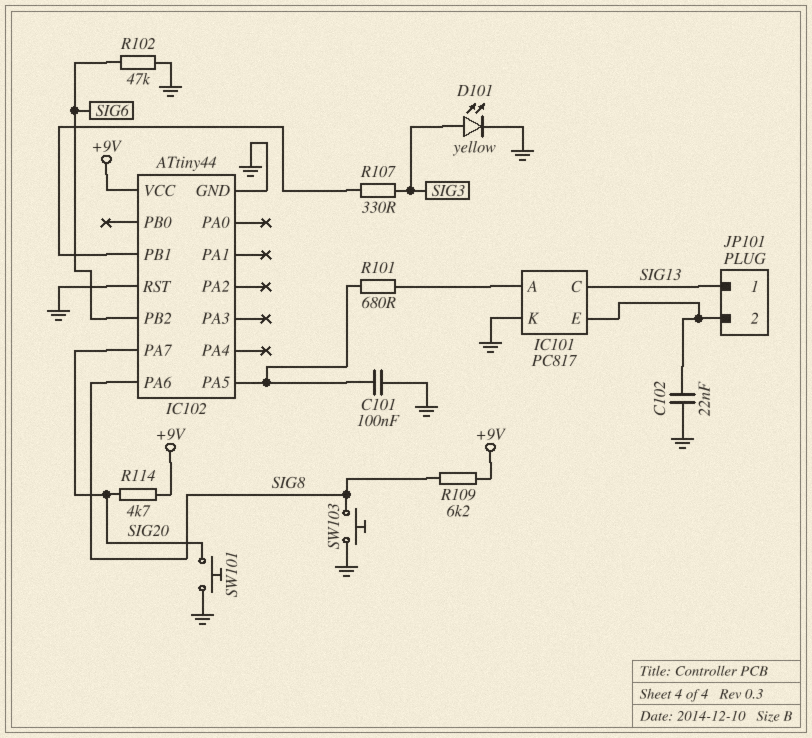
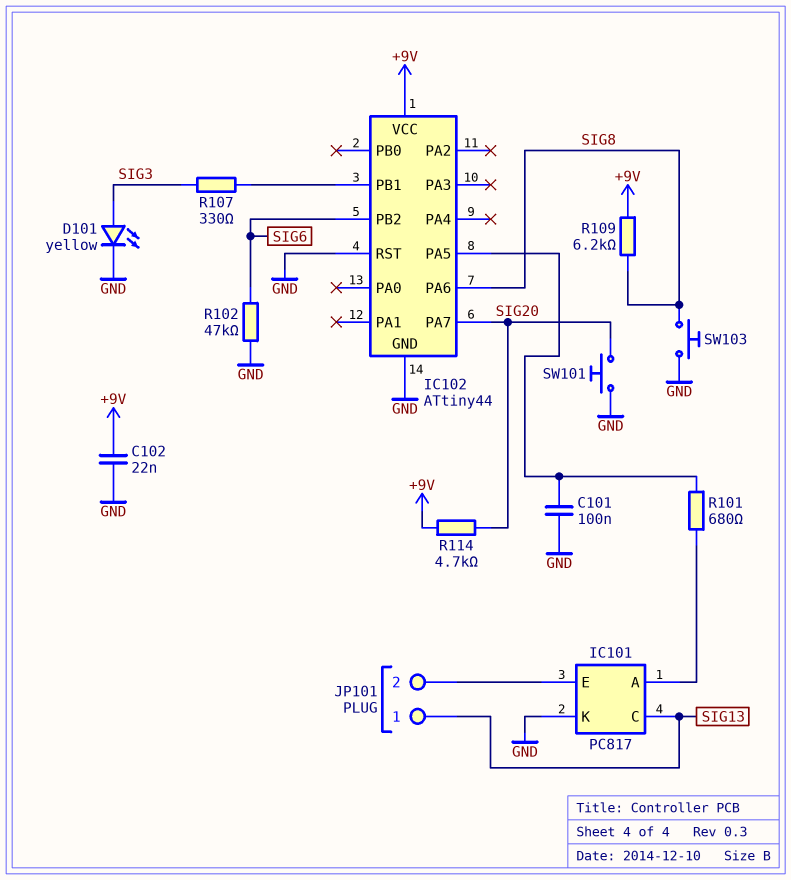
C102: 22nF (GND, IC101/E) -> 22nF (+9V, GND)

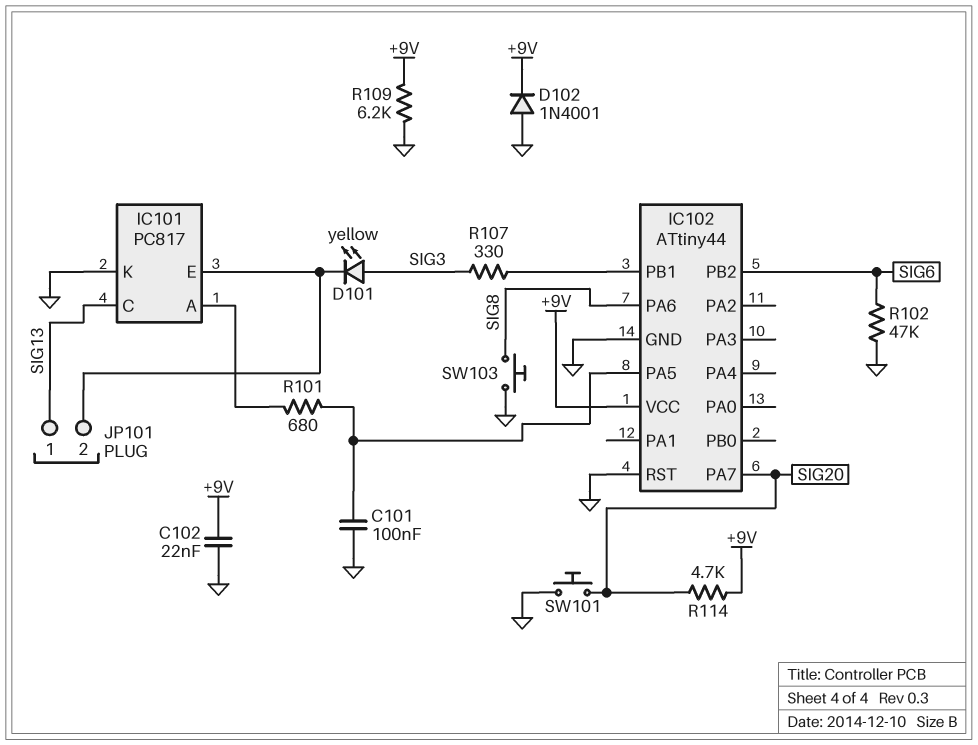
D101: LED yellow (A SIG3, K GND) -> LED yellow (A SIG3, K IC101/E)
D102: none -> diode 1N4001 (A GND, K +9V)
R109: 6.2k (+9V, SIG8) -> 6.2k (+9V, GND)

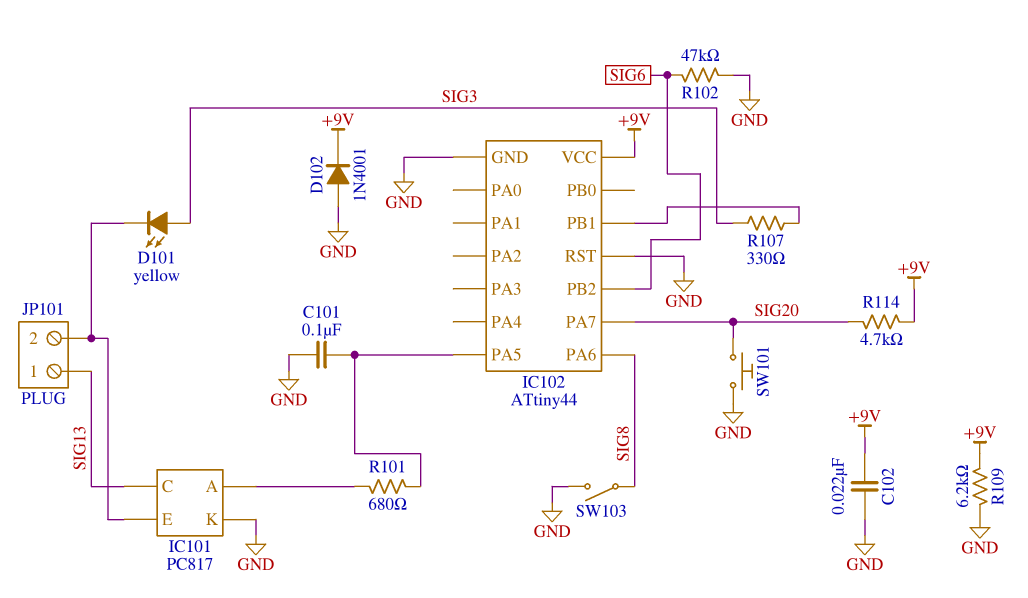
SW103: button (GND, SIG8) -> switch (GND, SIG8)

